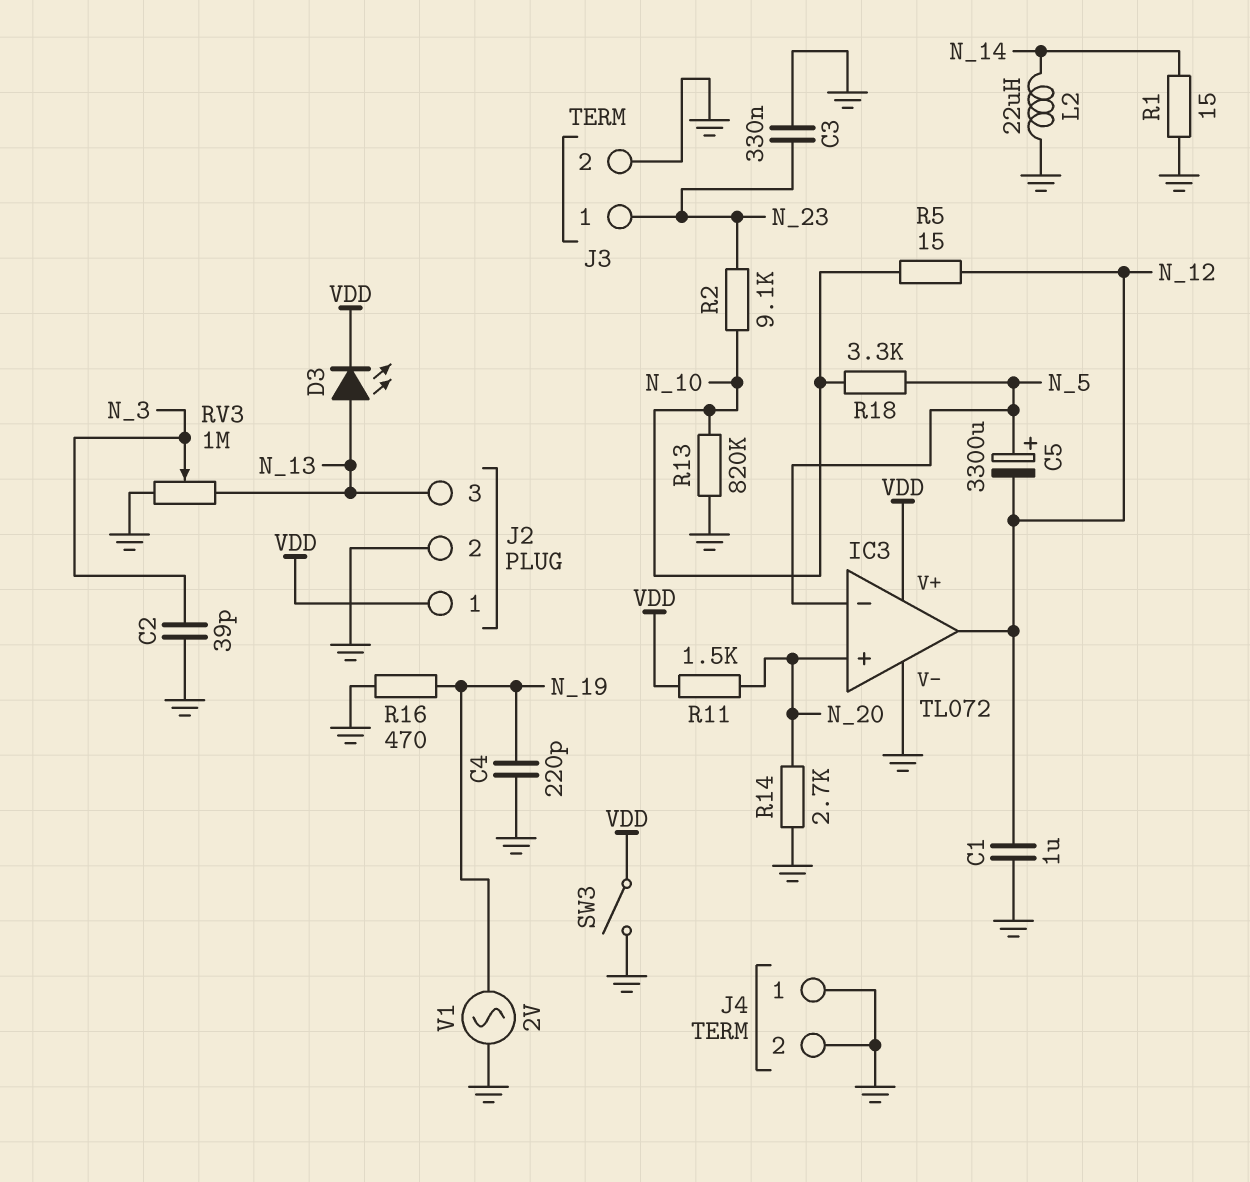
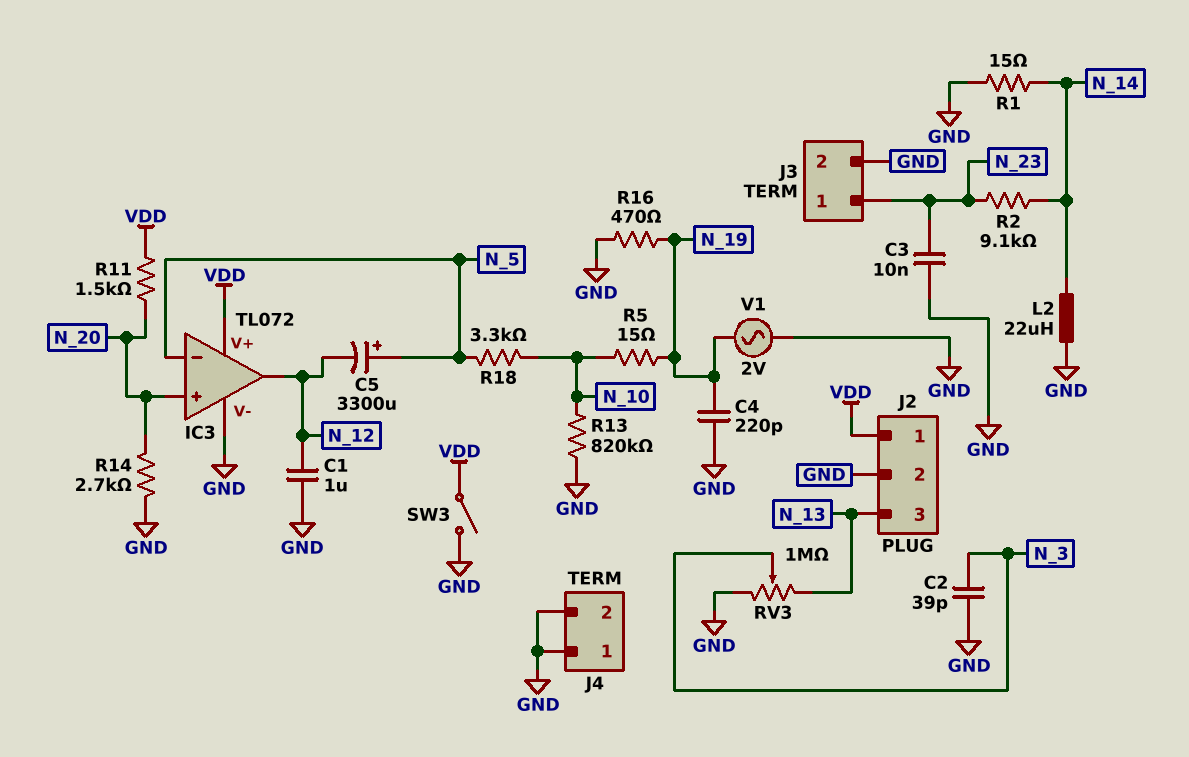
C3: 330nF (GND, N_23) -> 10nF (GND, N_23)
D3: LED (A N_13, K VDD) -> none
R2: 9.1k (N_10, N_23) -> 9.1k (N_14, N_23)
R5: 15 (N_10, N_12) -> 15 (N_10, N_19)

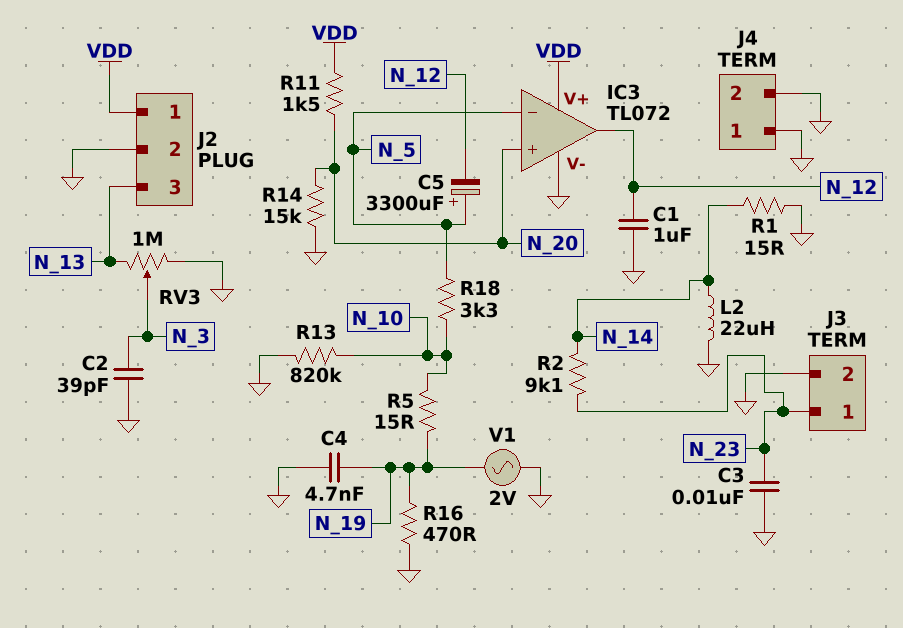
C4: 220pF (GND, N_19) -> 4.7nF (GND, N_19)
R14: 2.7k (GND, N_20) -> 15k (GND, N_20)
SW3: switch (GND, VDD) -> none

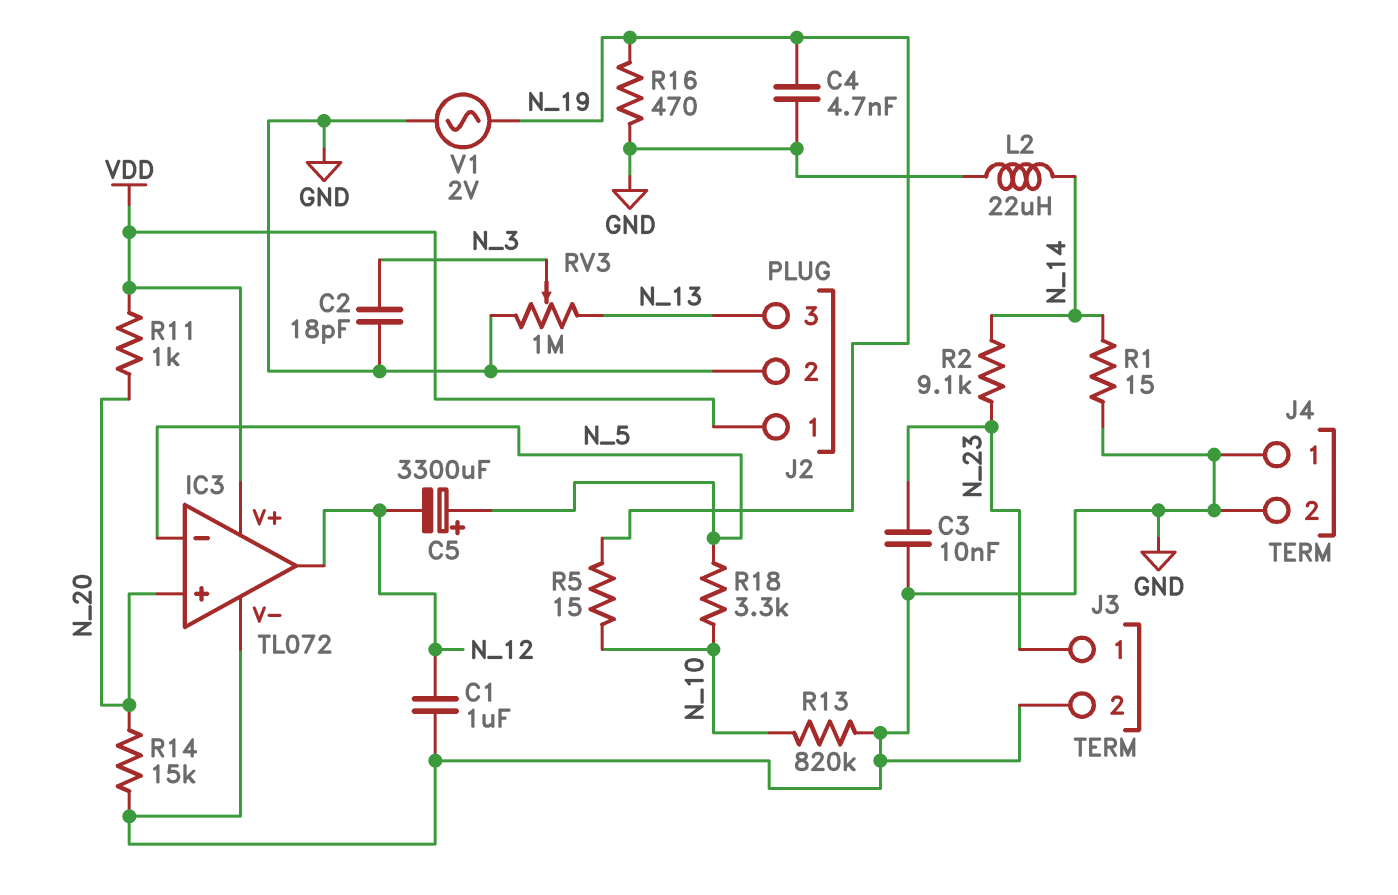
C2: 39pF (GND, N_3) -> 18pF (GND, N_3)
R11: 1.5k (N_20, VDD) -> 1k (N_20, VDD)

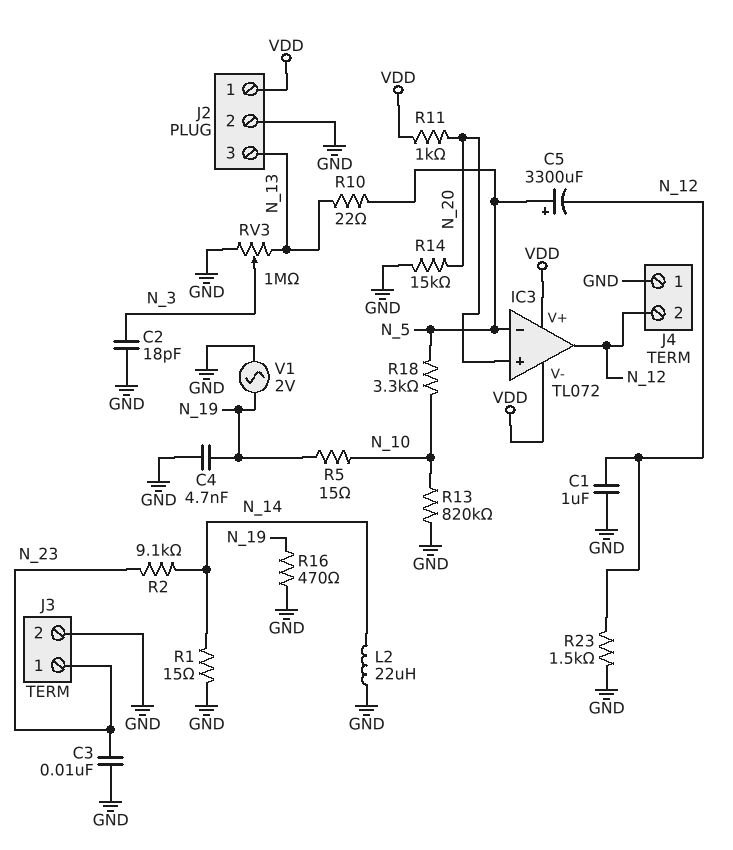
IC3 pin V-: GND -> VDD
J4 pin 2: GND -> N_12
R10: none -> 22 (N_5, N_13)
R23: none -> 1.5k (GND, N_12)

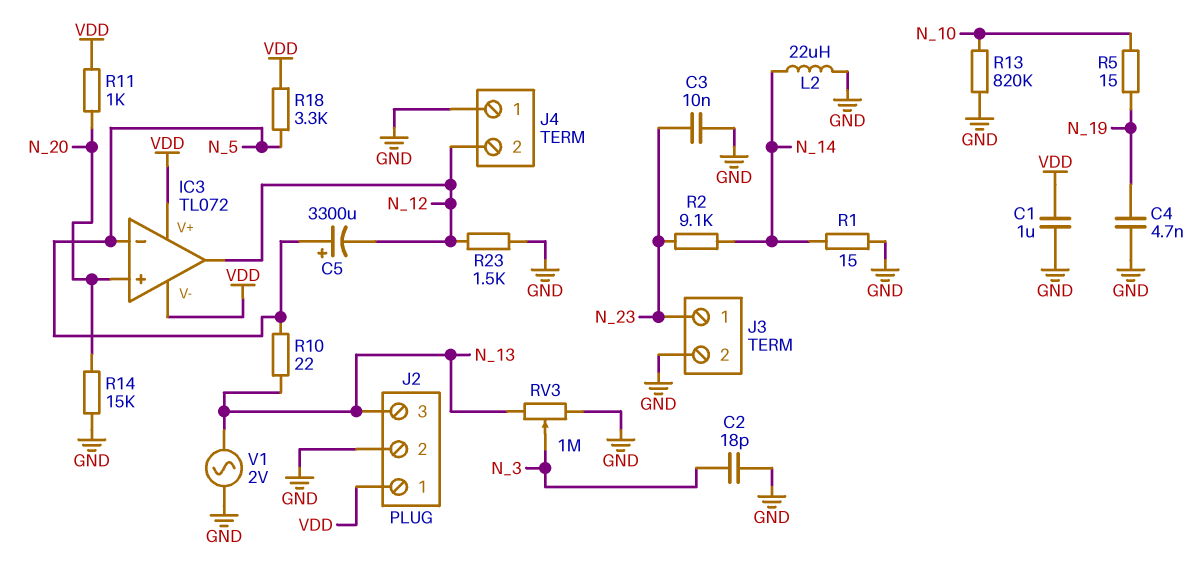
C1: 1uF (GND, N_12) -> 1uF (GND, VDD)
R16: 470 (GND, N_19) -> none
R18: 3.3k (N_5, N_10) -> 3.3k (N_5, VDD)
V1: AC 2V (GND, N_19) -> AC 2V (GND, N_13)

